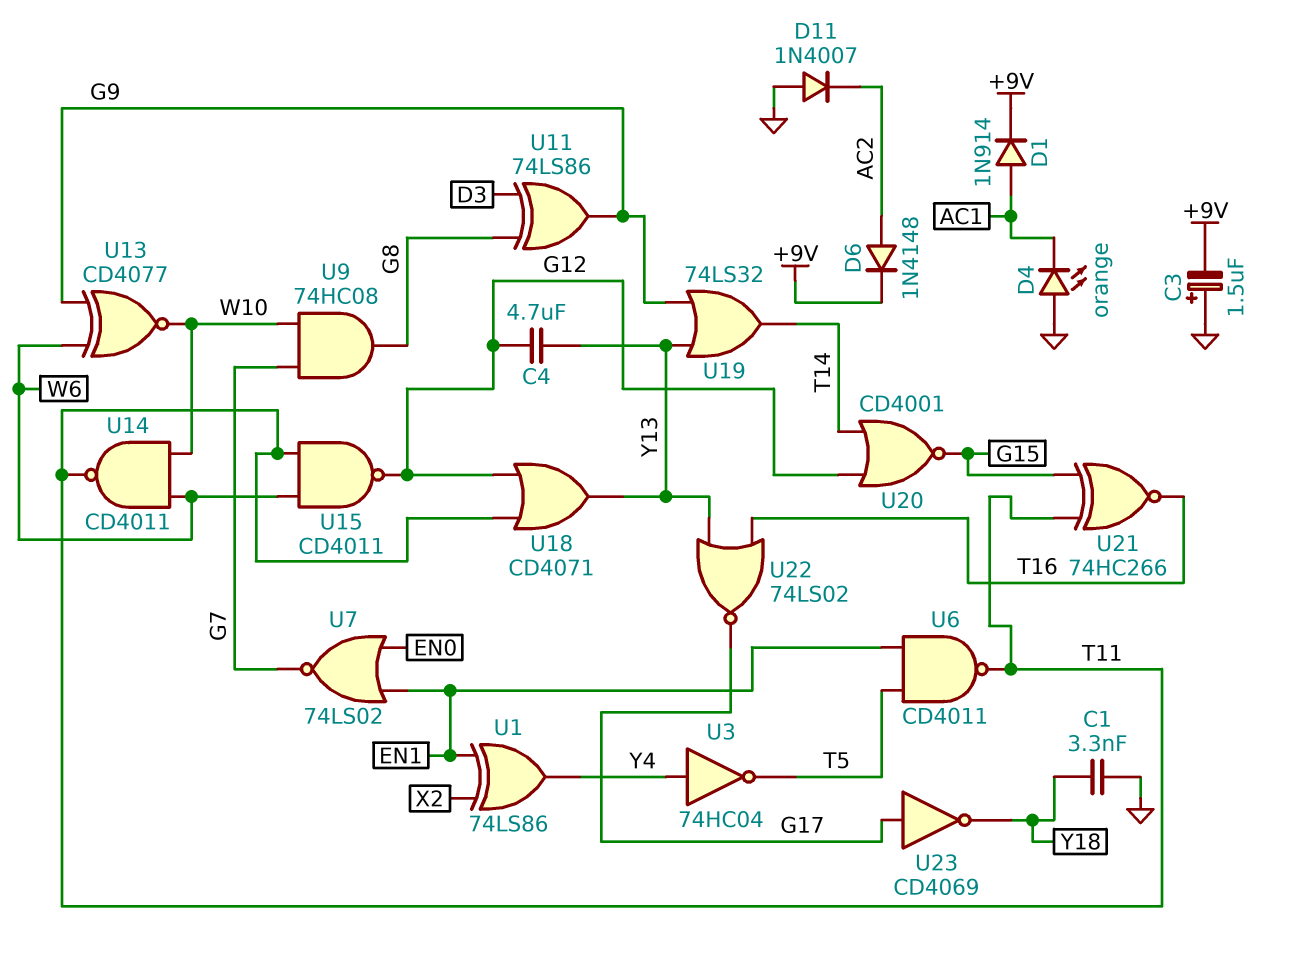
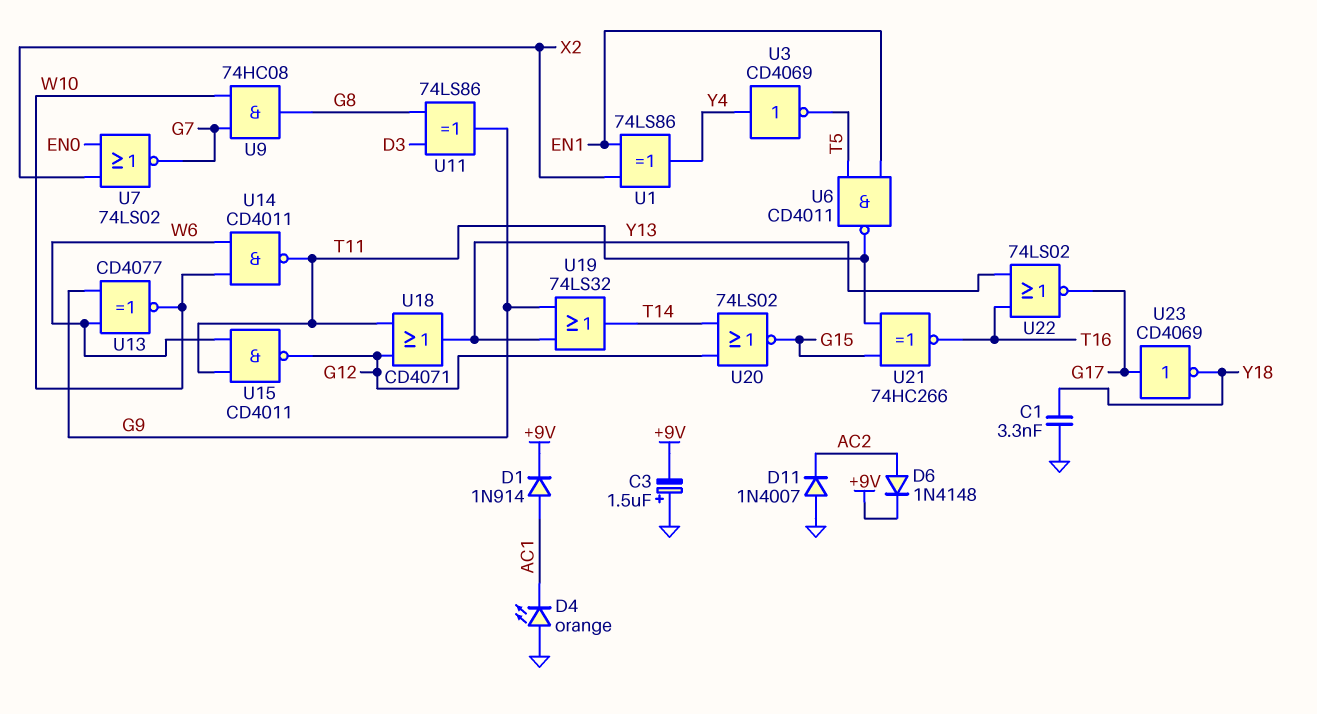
C4: 4.7uF (G12, Y13) -> none
U3: NOT 74HC04 (in Y4, out T5) -> NOT CD4069 (in Y4, out T5)
U7: NOR 74LS02 (in EN0, in EN1, out G7) -> NOR 74LS02 (in EN0, in X2, out G7)
U20: NOR CD4001 (in G12, in T14, out G15) -> NOR 74LS02 (in G12, in T14, out G15)

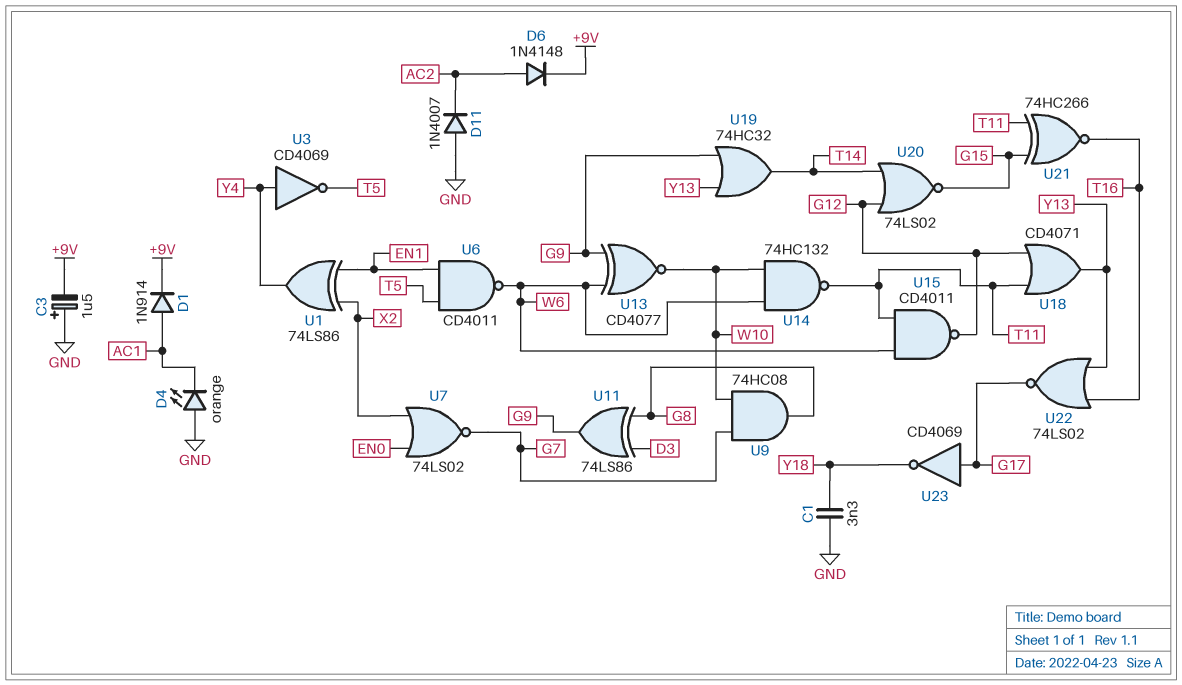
U6: NAND CD4011 (in EN1, in T5, out T11) -> NAND CD4011 (in EN1, in T5, out W6)
U14: NAND CD4011 (in W6, in W10, out T11) -> NAND 74HC132 (in W6, in W10, out T11)
U19: OR 74LS32 (in G9, in Y13, out T14) -> OR 74HC32 (in G9, in Y13, out T14)

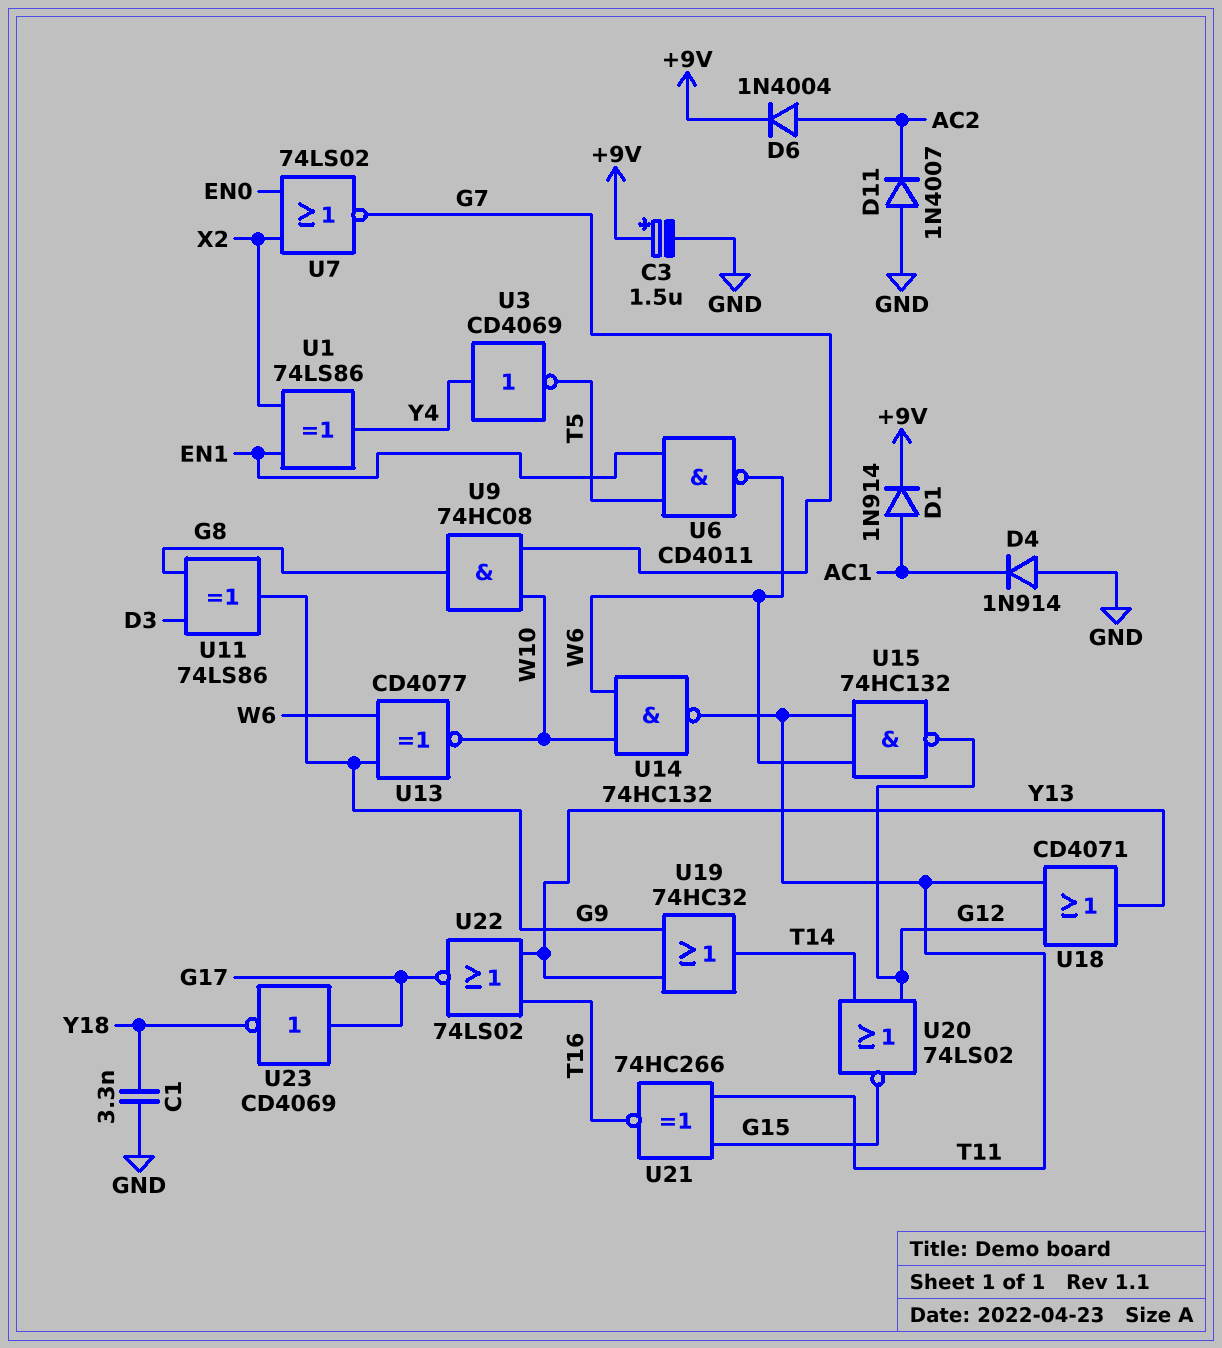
C3: 1.5uF (plus GND, minus +9V) -> 1.5uF (plus +9V, minus GND)
D4: LED orange (A GND, K AC1) -> diode 1N914 (A GND, K AC1)
D6: diode 1N4148 (A AC2, K +9V) -> diode 1N4004 (A AC2, K +9V)
U15: NAND CD4011 (in T11, in W6, out G12) -> NAND 74HC132 (in T11, in W6, out G12)

